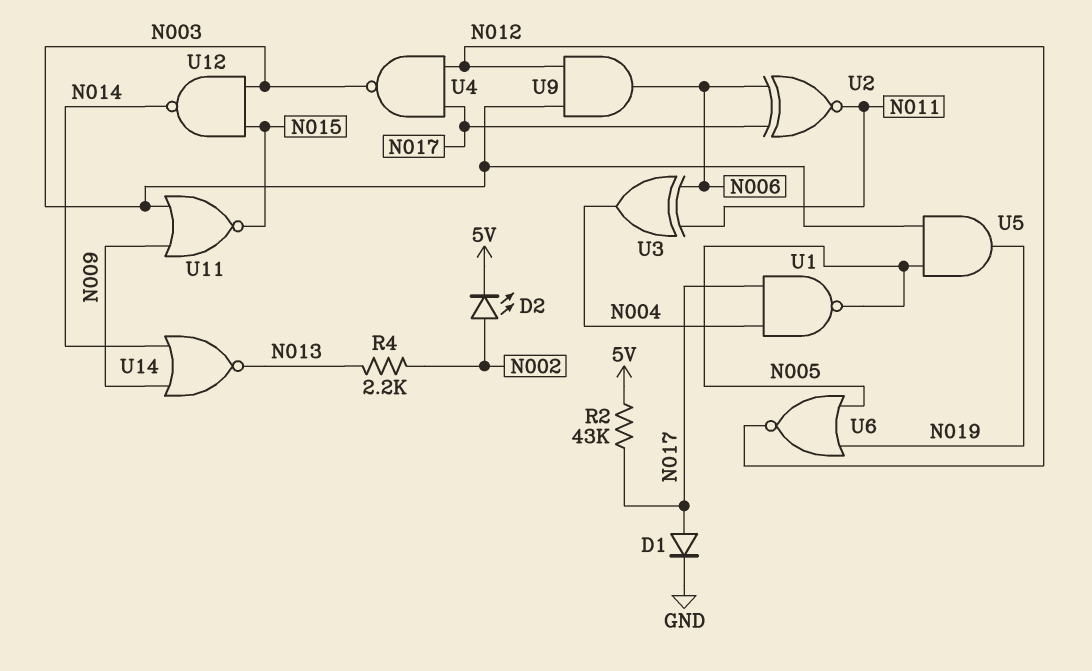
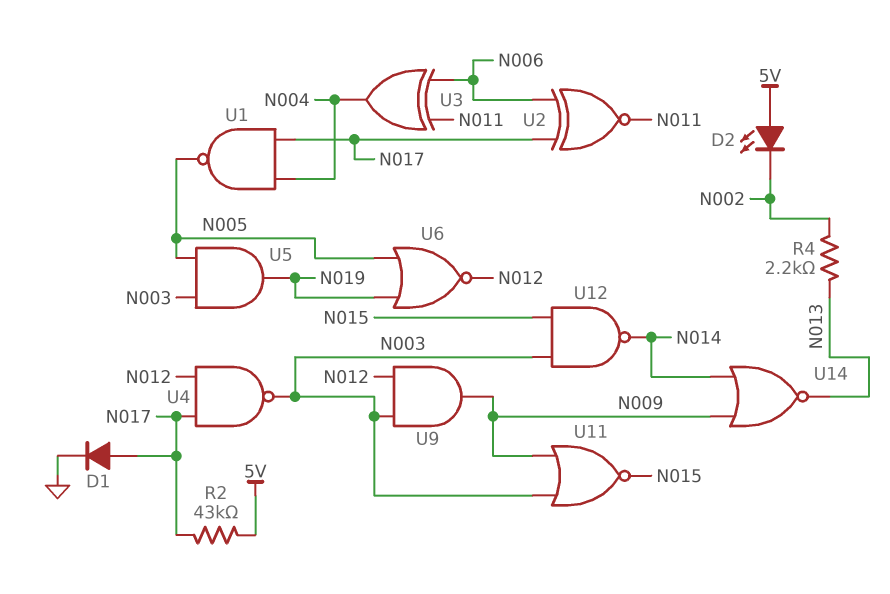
D2: LED (A N002, K 5V) -> LED (A 5V, K N002)
U9: AND (in N003, in N012, out N006) -> AND (in N003, in N012, out N009)

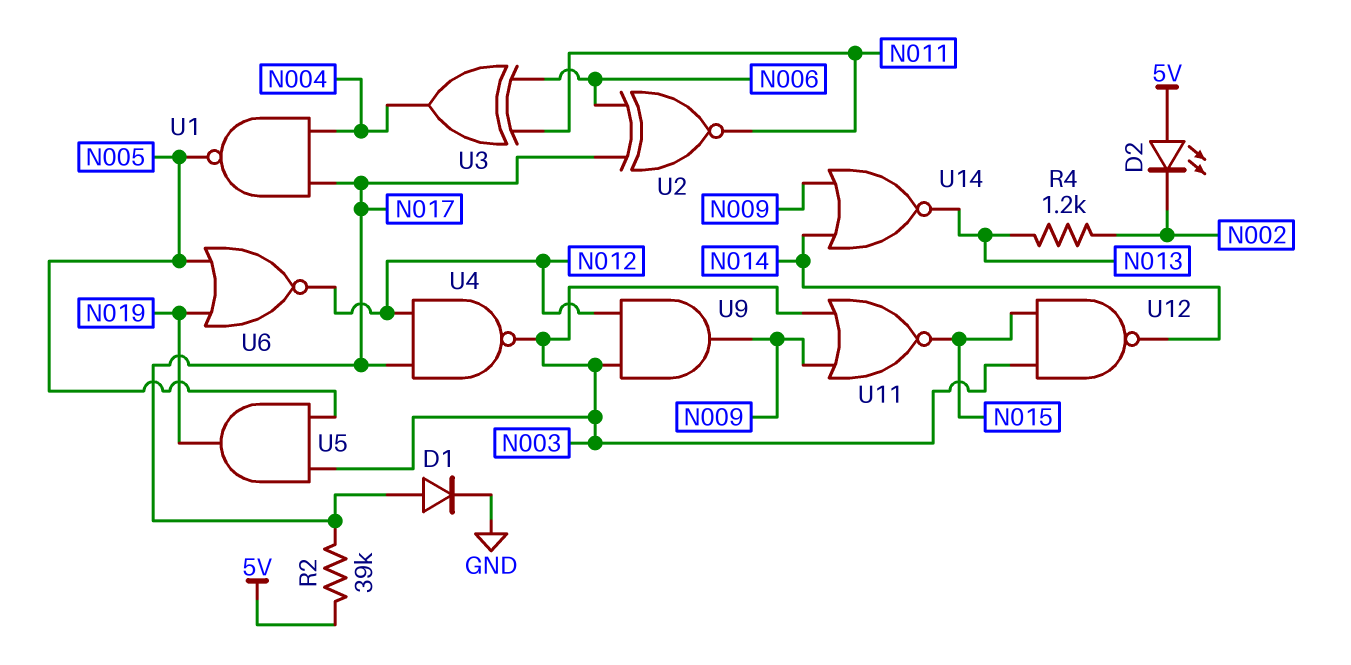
R2: 43k (5V, N017) -> 39k (5V, N017)
R4: 2.2k (N002, N013) -> 1.2k (N002, N013)

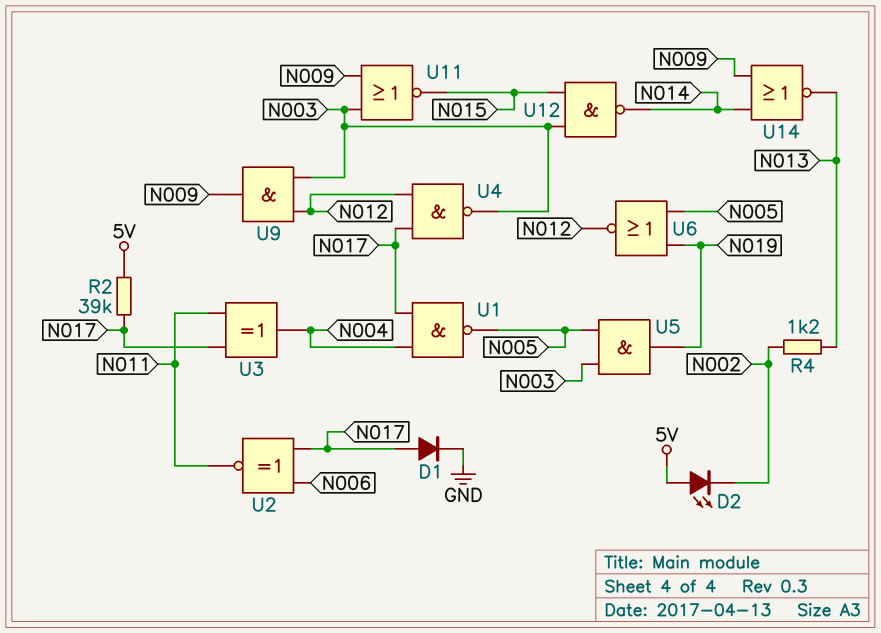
U3: XOR (in N006, in N011, out N004) -> XOR (in N011, in N017, out N004)

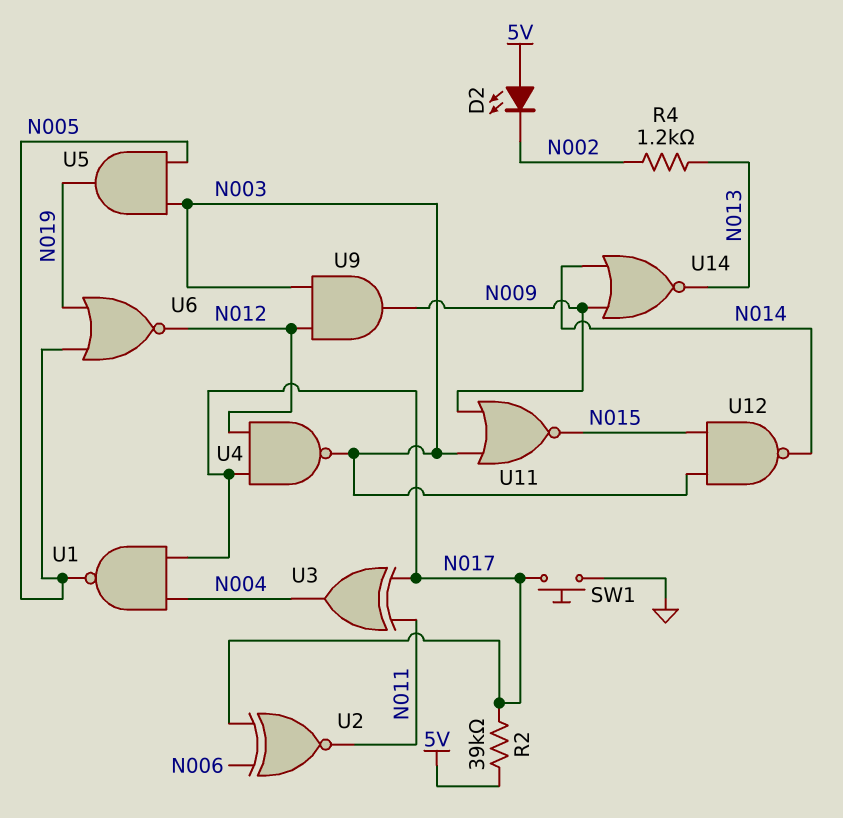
D1: diode (A N017, K GND) -> none
SW1: none -> button (GND, N017)

